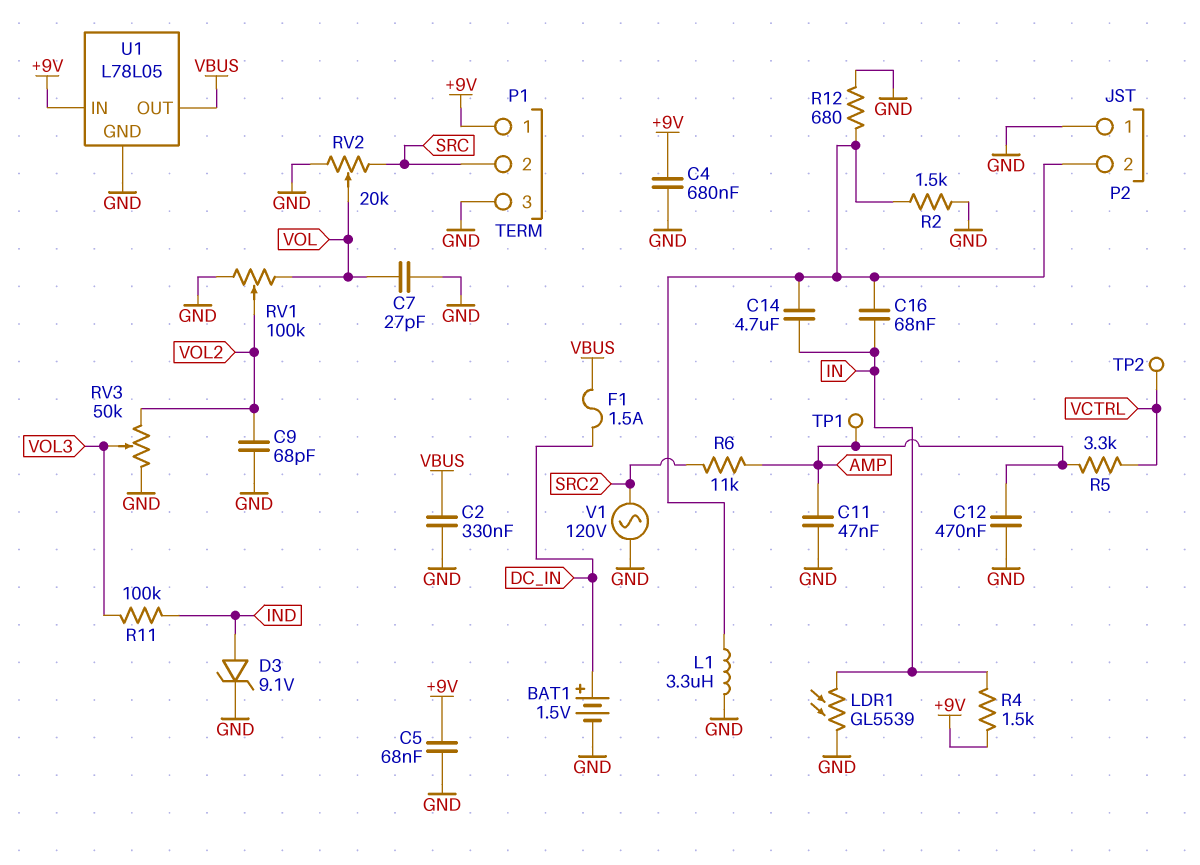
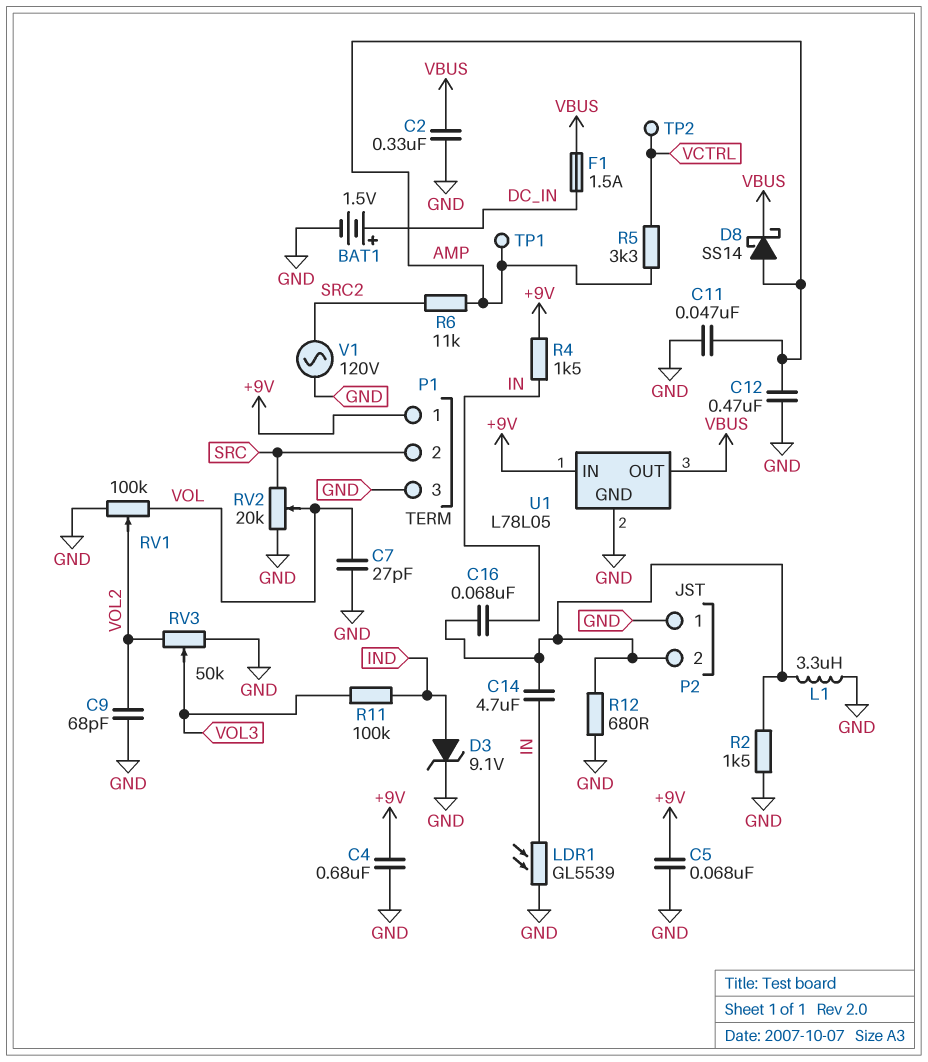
D8: none -> schottky SS14 (A AMP, K VBUS)

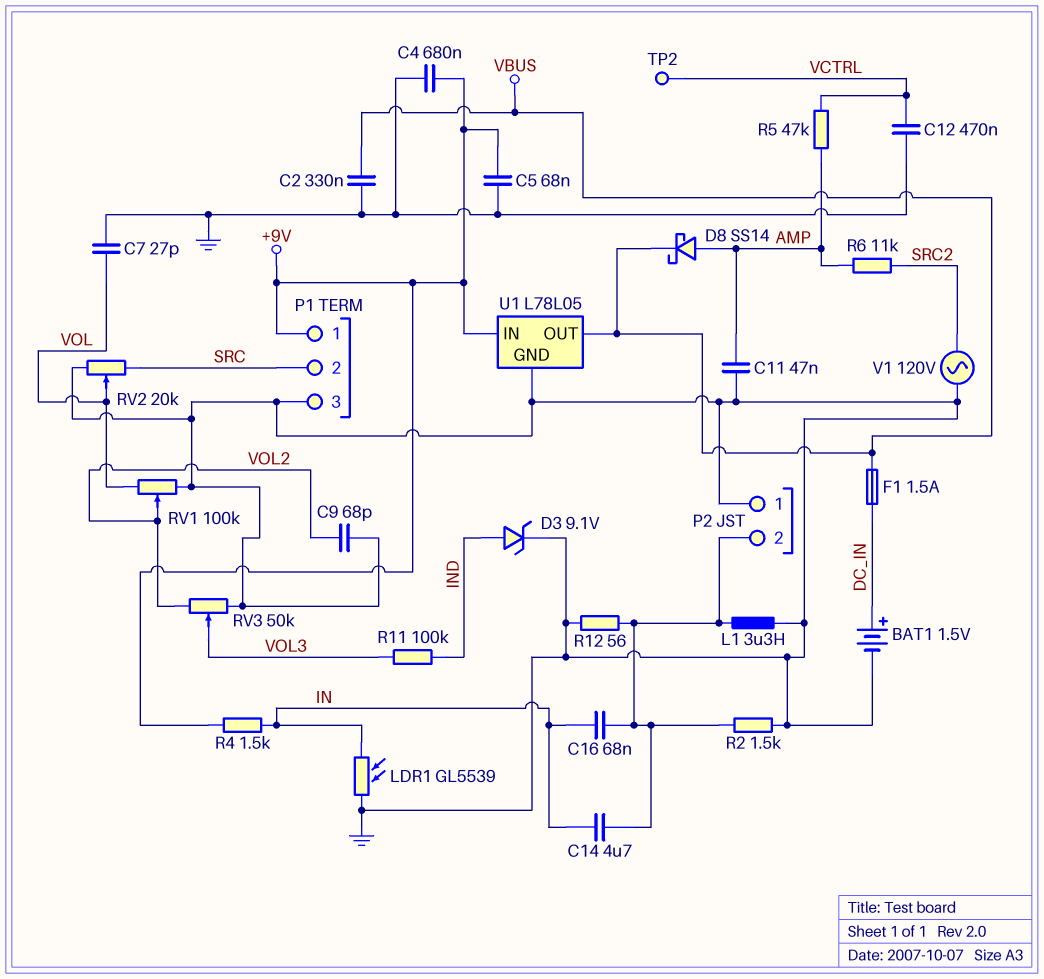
C12: 470nF (AMP, GND) -> 470nF (GND, VCTRL)
R5: 3.3k (AMP, VCTRL) -> 47k (AMP, VCTRL)
R12: 680 (GND, P2/2) -> 56 (GND, P2/2)
TP1: test point (AMP) -> none

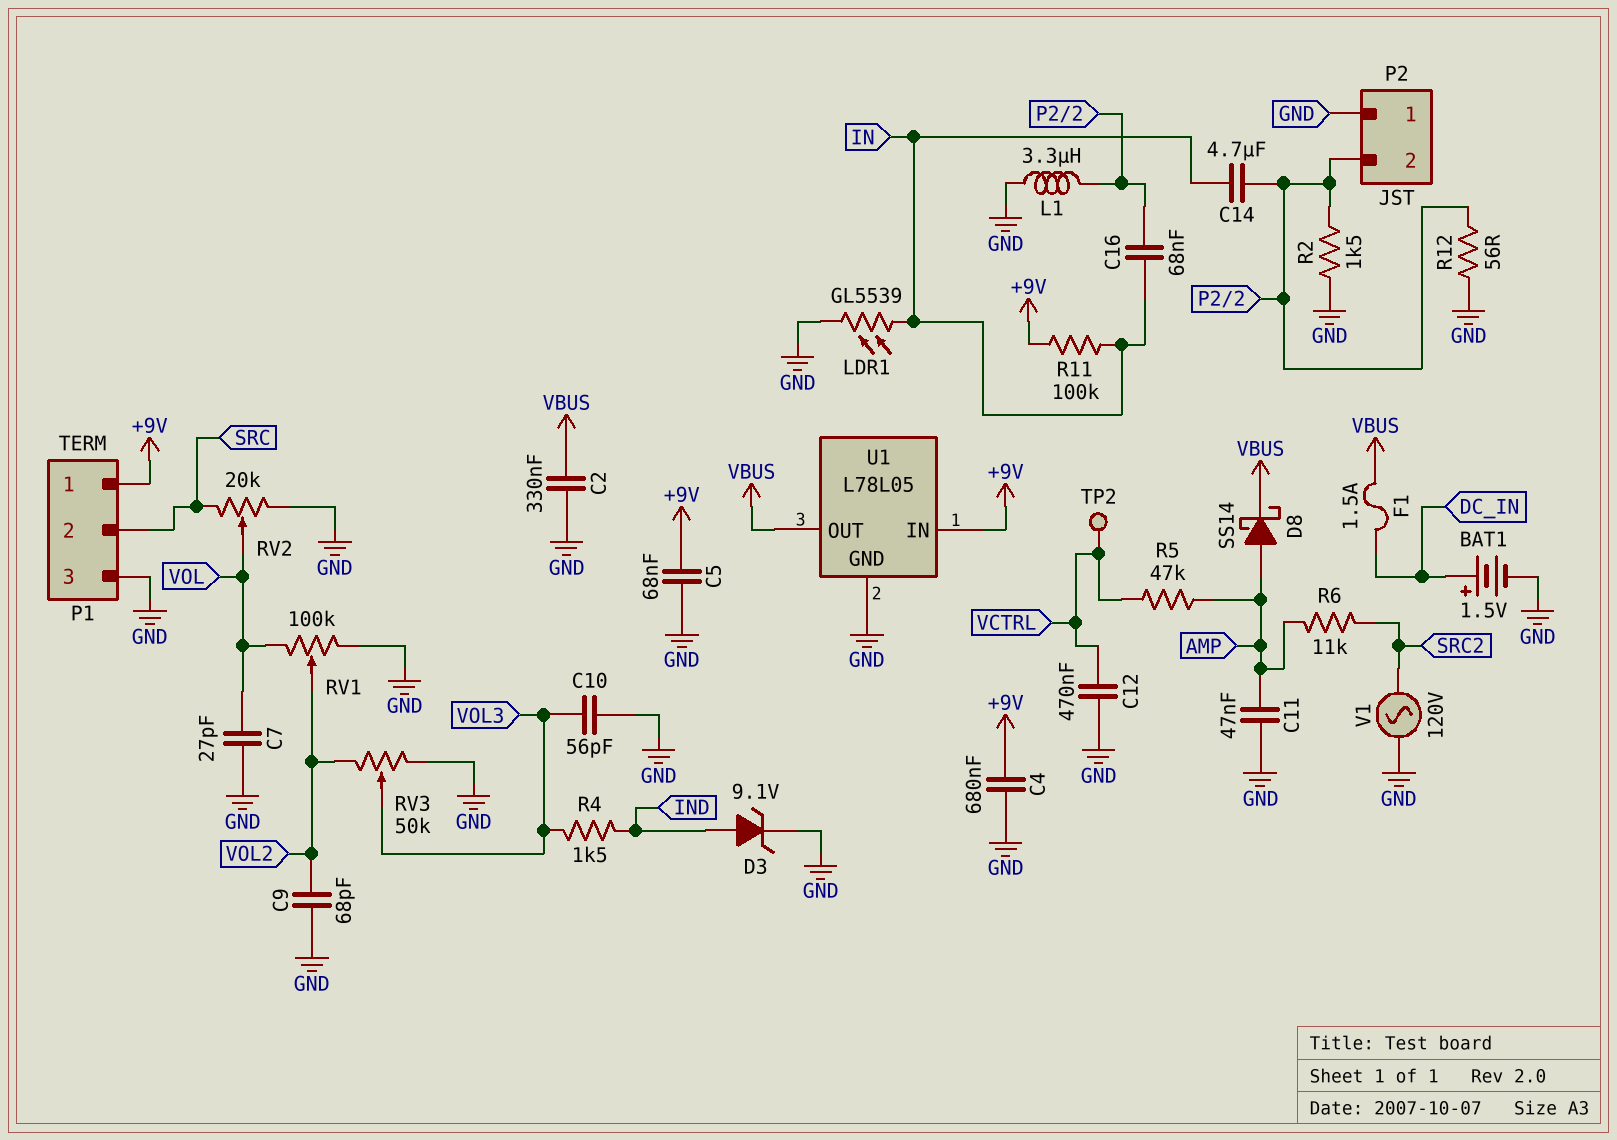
C10: none -> 56pF (GND, VOL3)
R4: 1.5k (+9V, IN) -> 1.5k (IND, VOL3)
R11: 100k (IND, VOL3) -> 100k (+9V, IN)

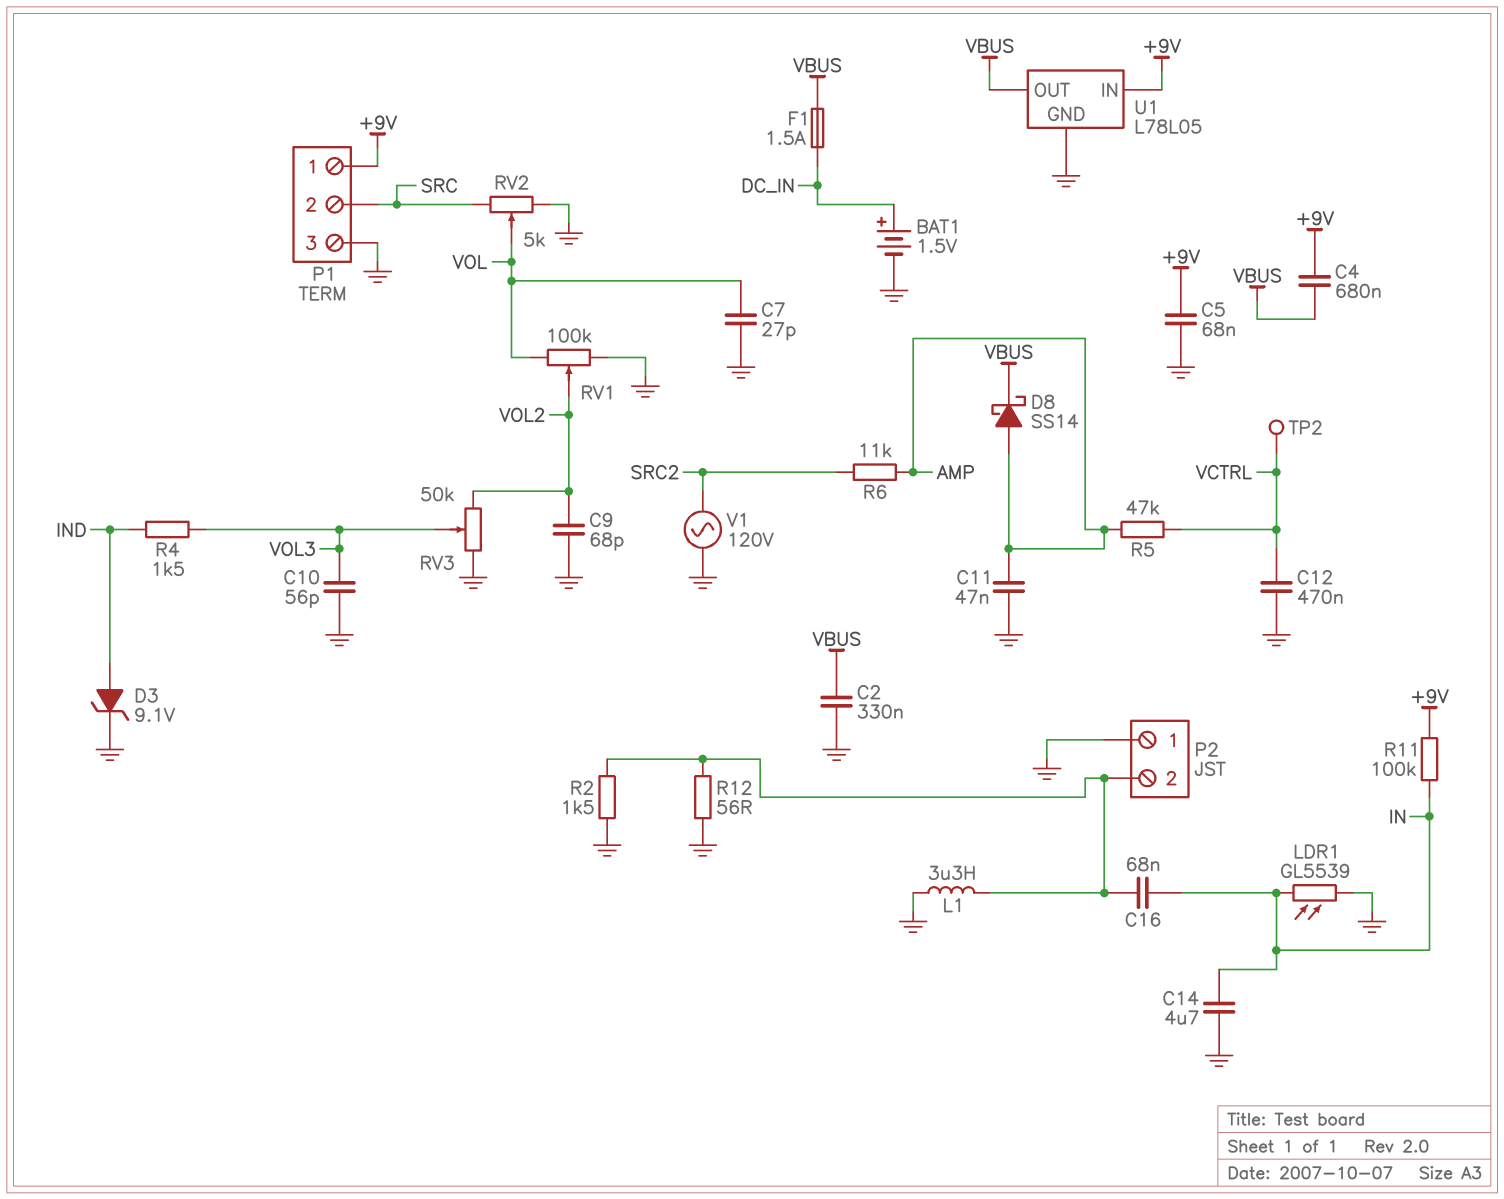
C4: 680nF (+9V, GND) -> 680nF (+9V, VBUS)
C14: 4.7uF (IN, P2/2) -> 4.7uF (GND, IN)
RV2: 20k (GND, SRC, wiper VOL) -> 5k (GND, SRC, wiper VOL)

